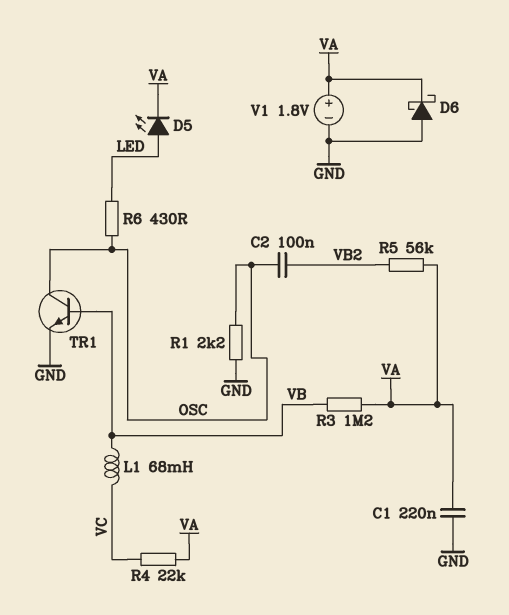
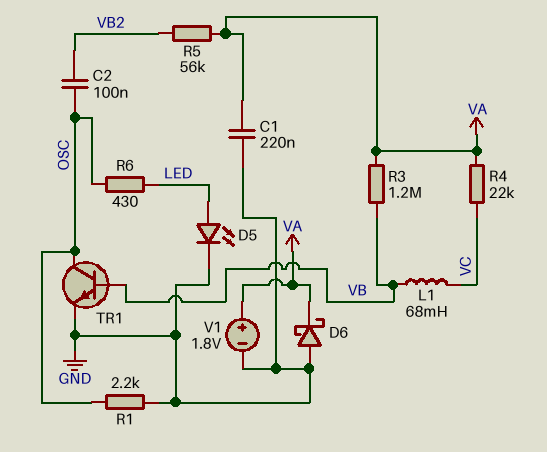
D5: LED (A LED, K VA) -> LED (A LED, K GND)

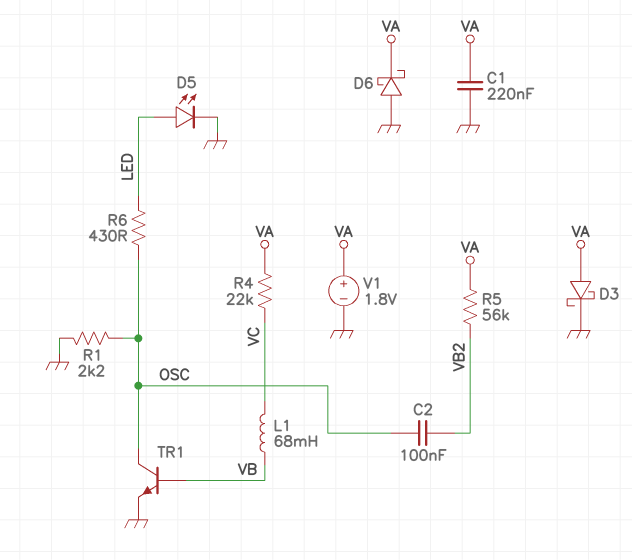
D3: none -> schottky (A VA, K GND)
R3: 1.2M (VA, VB) -> none

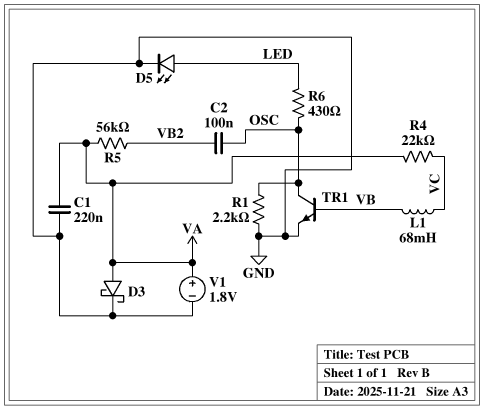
D6: schottky (A GND, K VA) -> none

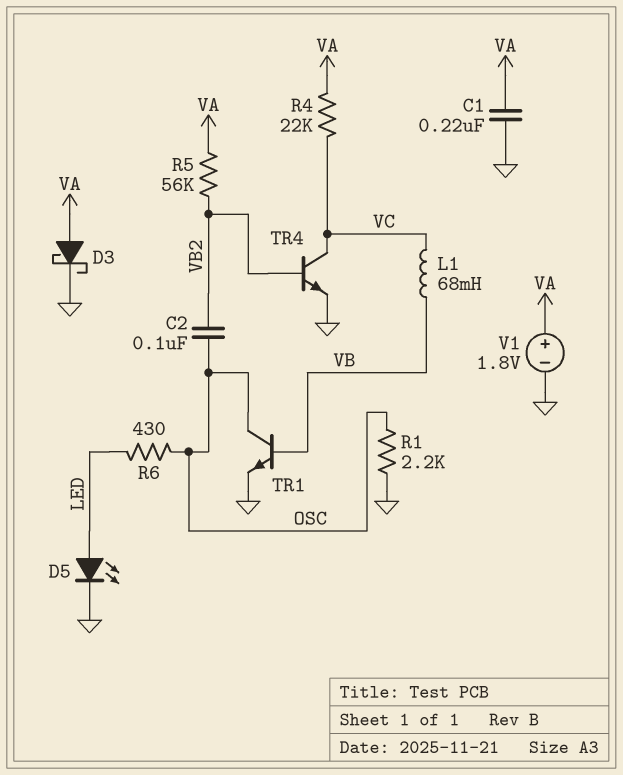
TR4: none -> NPN (B VB2, C VC, E GND)

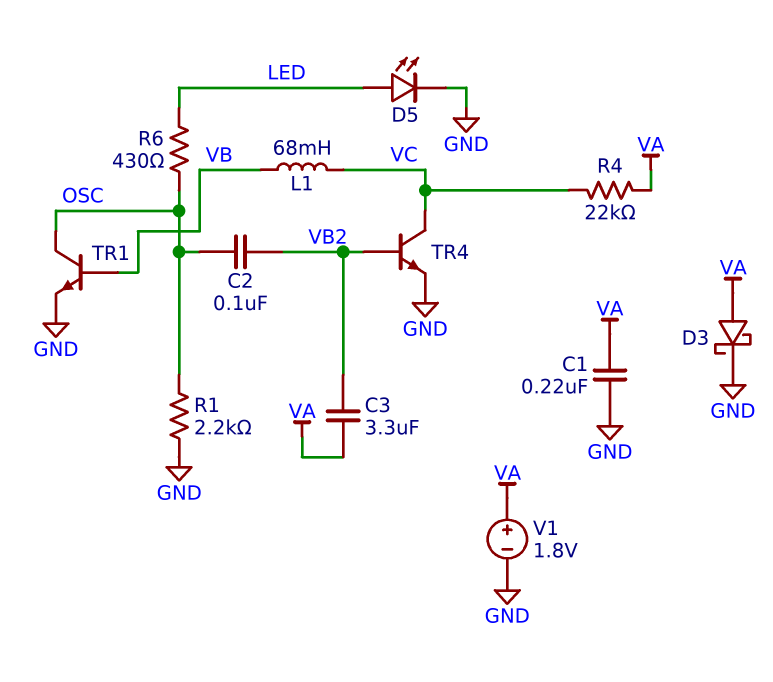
C3: none -> 3.3uF (VA, VB2)
R5: 56k (VA, VB2) -> none

